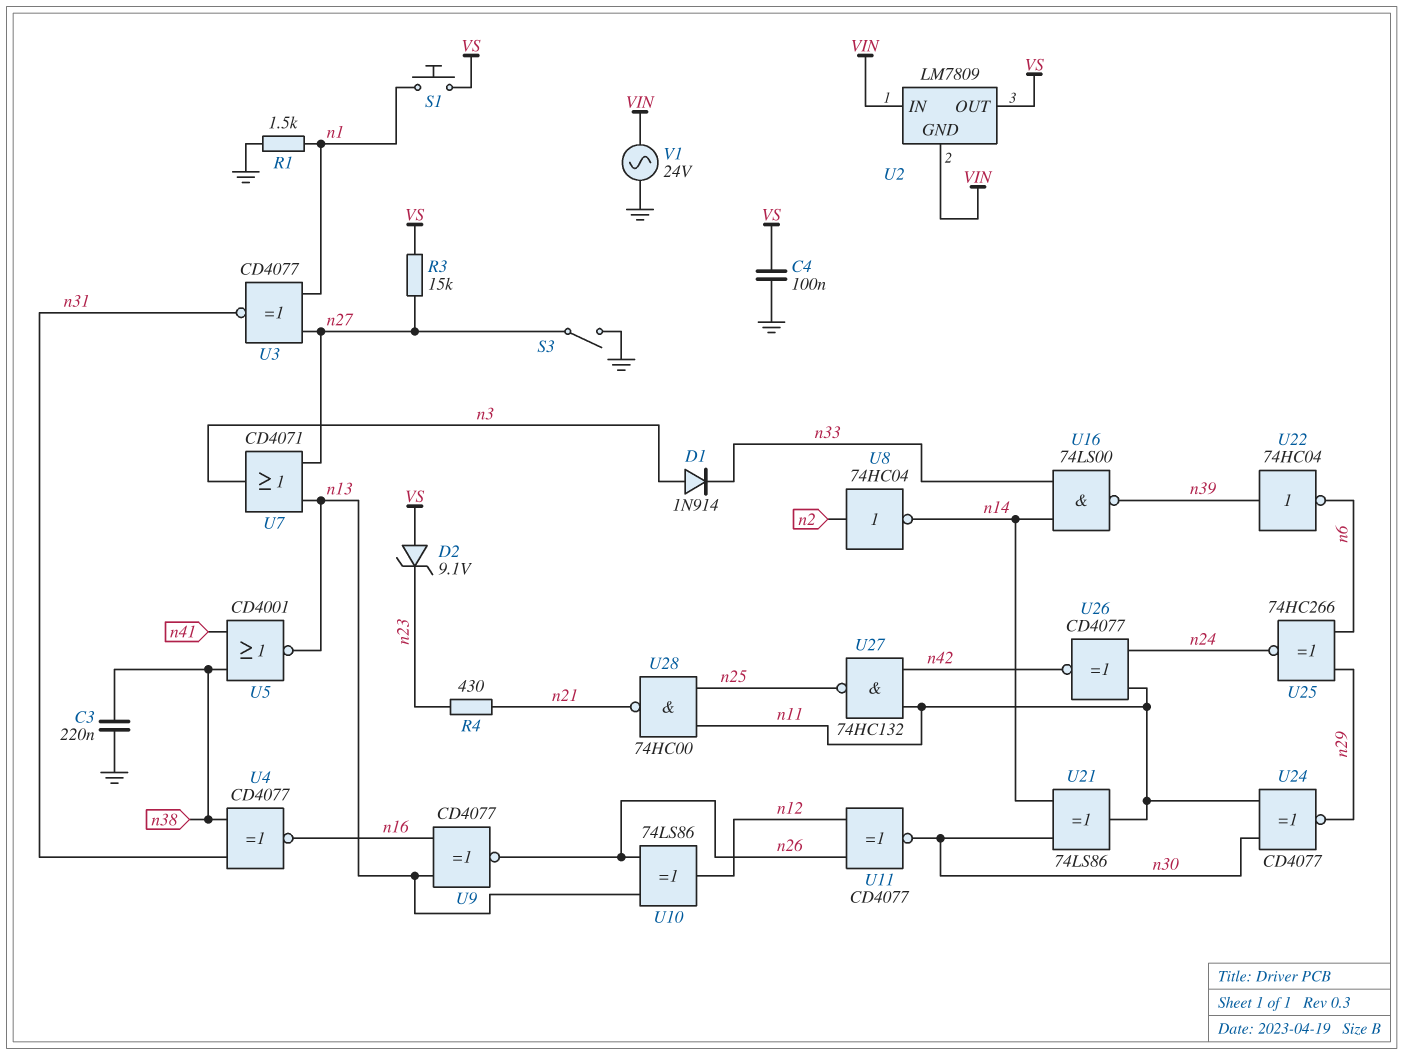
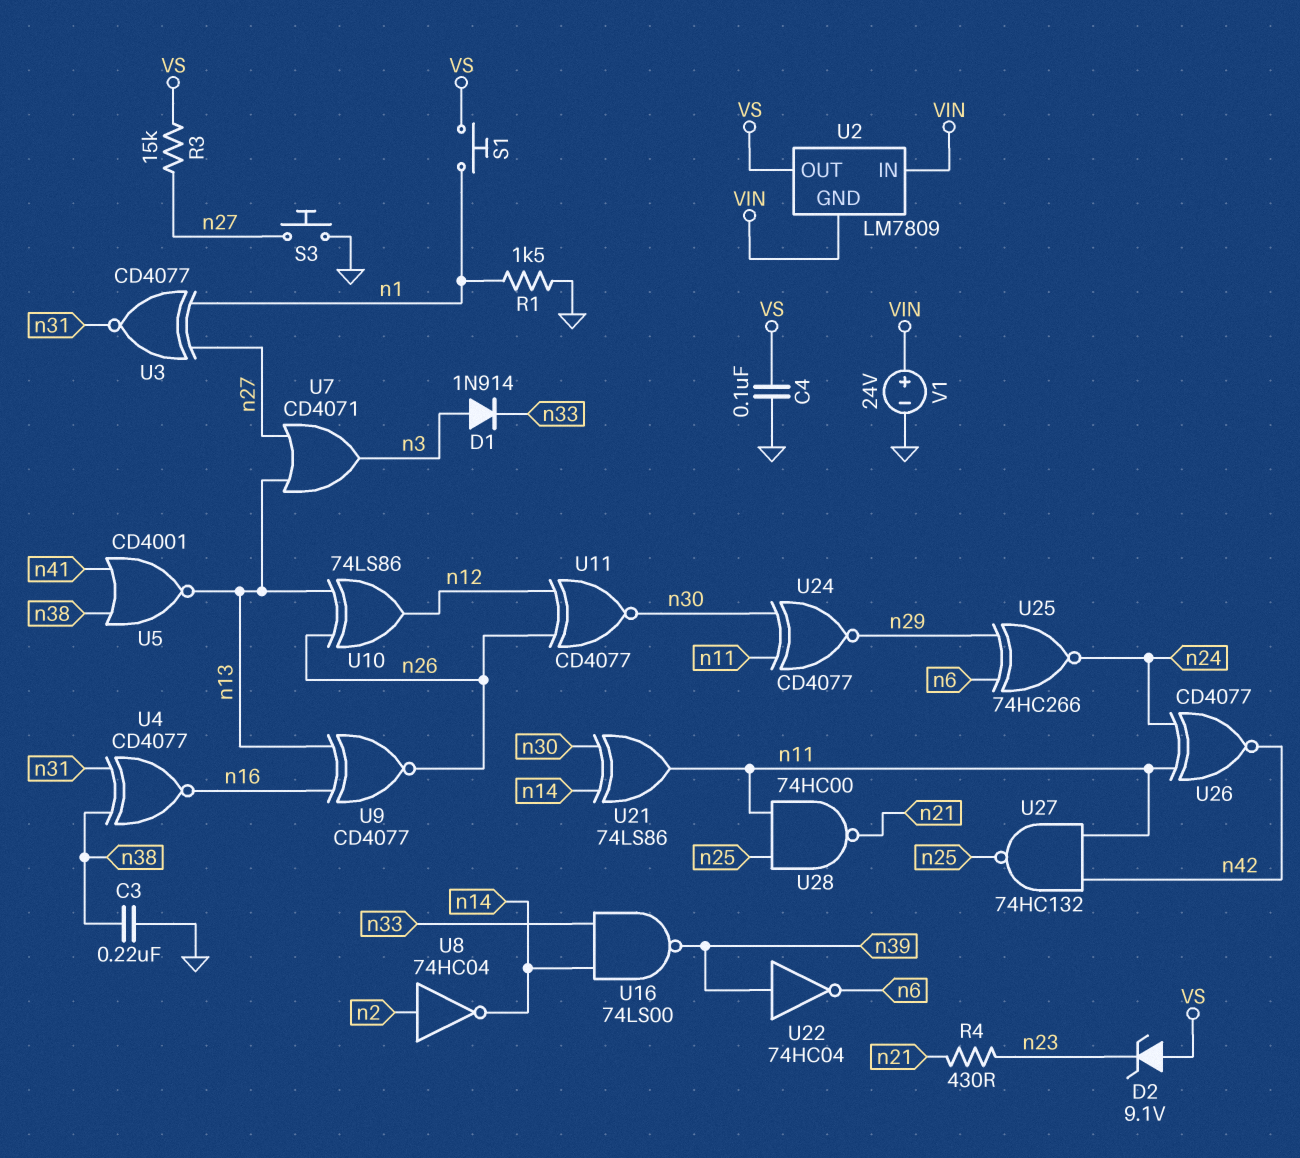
S3: switch (GND, n27) -> button (GND, n27)
V1: AC 24V (GND, VIN) -> 24V (plus VIN, minus GND)

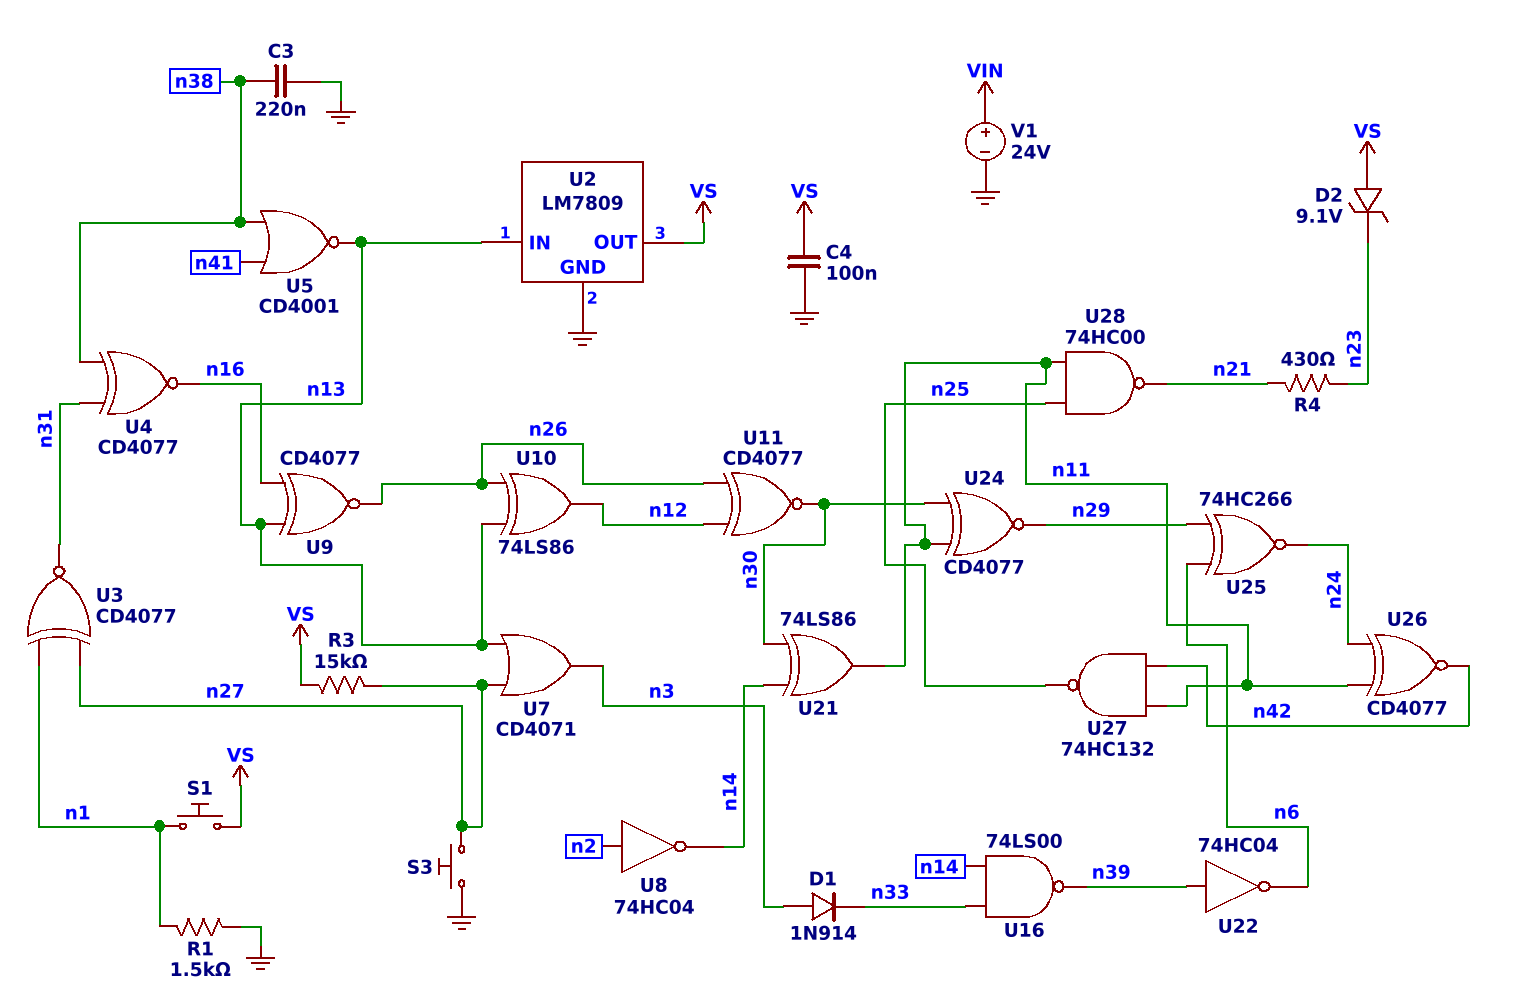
U2 pin GND: VIN -> GND
U2 pin IN: VIN -> n13

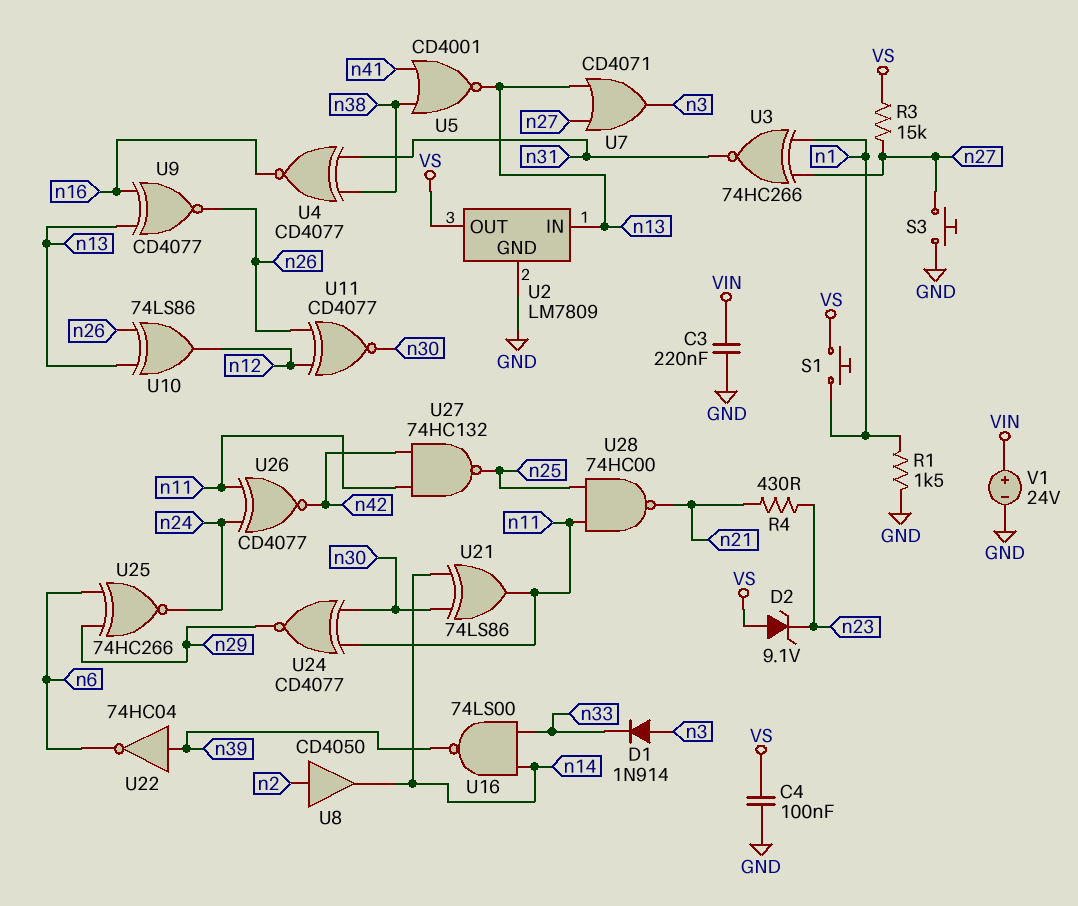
C3: 220nF (GND, n38) -> 220nF (GND, VIN)
U3: XNOR CD4077 (in n1, in n27, out n31) -> XNOR 74HC266 (in n1, in n27, out n31)
U8: NOT 74HC04 (in n2, out n14) -> buffer CD4050 (in n2, out n14)

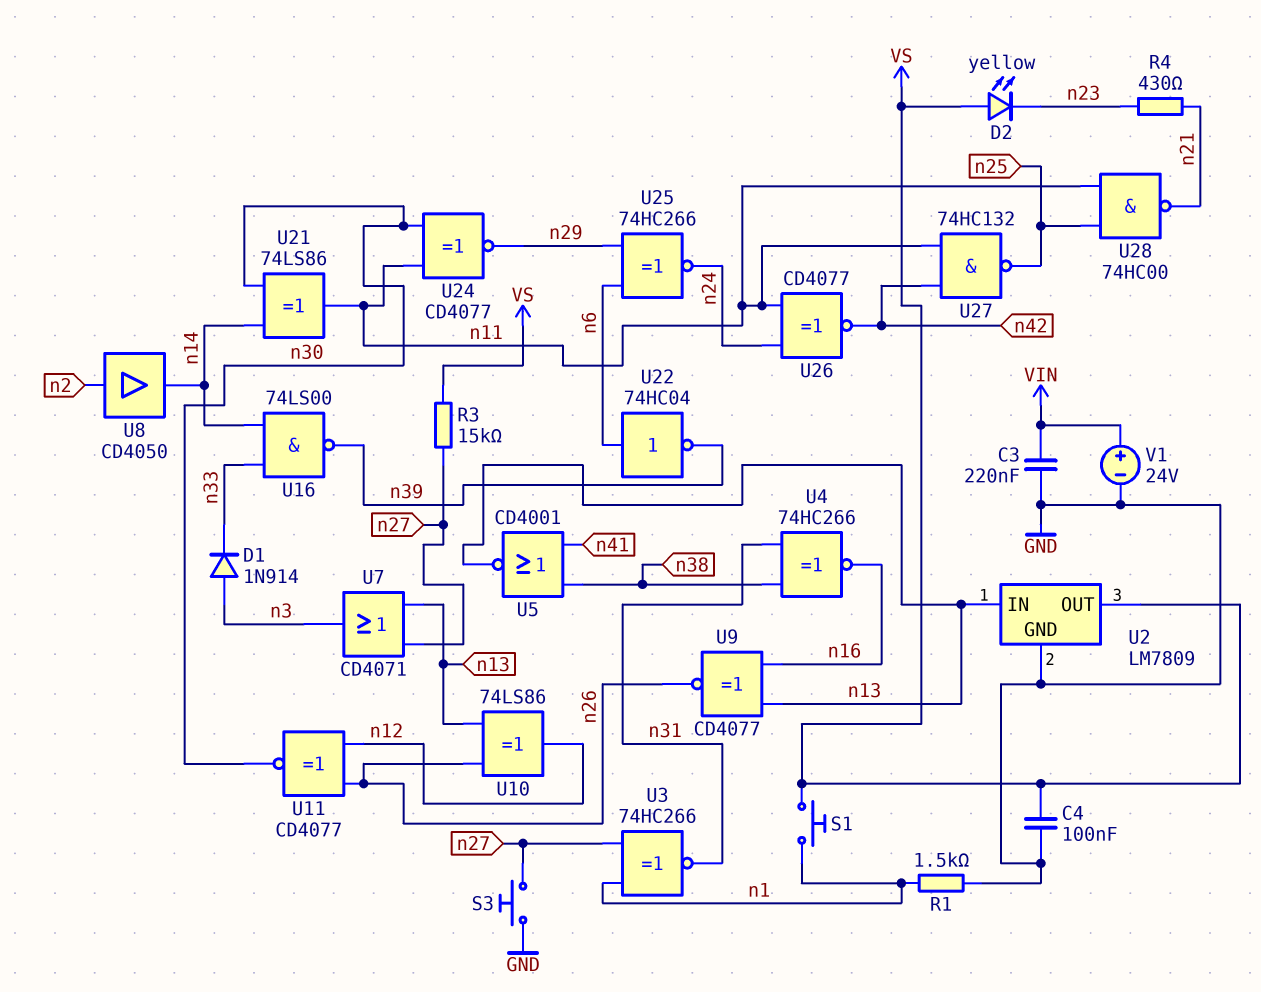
D2: zener 9.1V (A VS, K n23) -> LED yellow (A VS, K n23)
U4: XNOR CD4077 (in n31, in n38, out n16) -> XNOR 74HC266 (in n31, in n38, out n16)
U22: NOT 74HC04 (in n39, out n6) -> NOT 74HC04 (in n6, out n39)

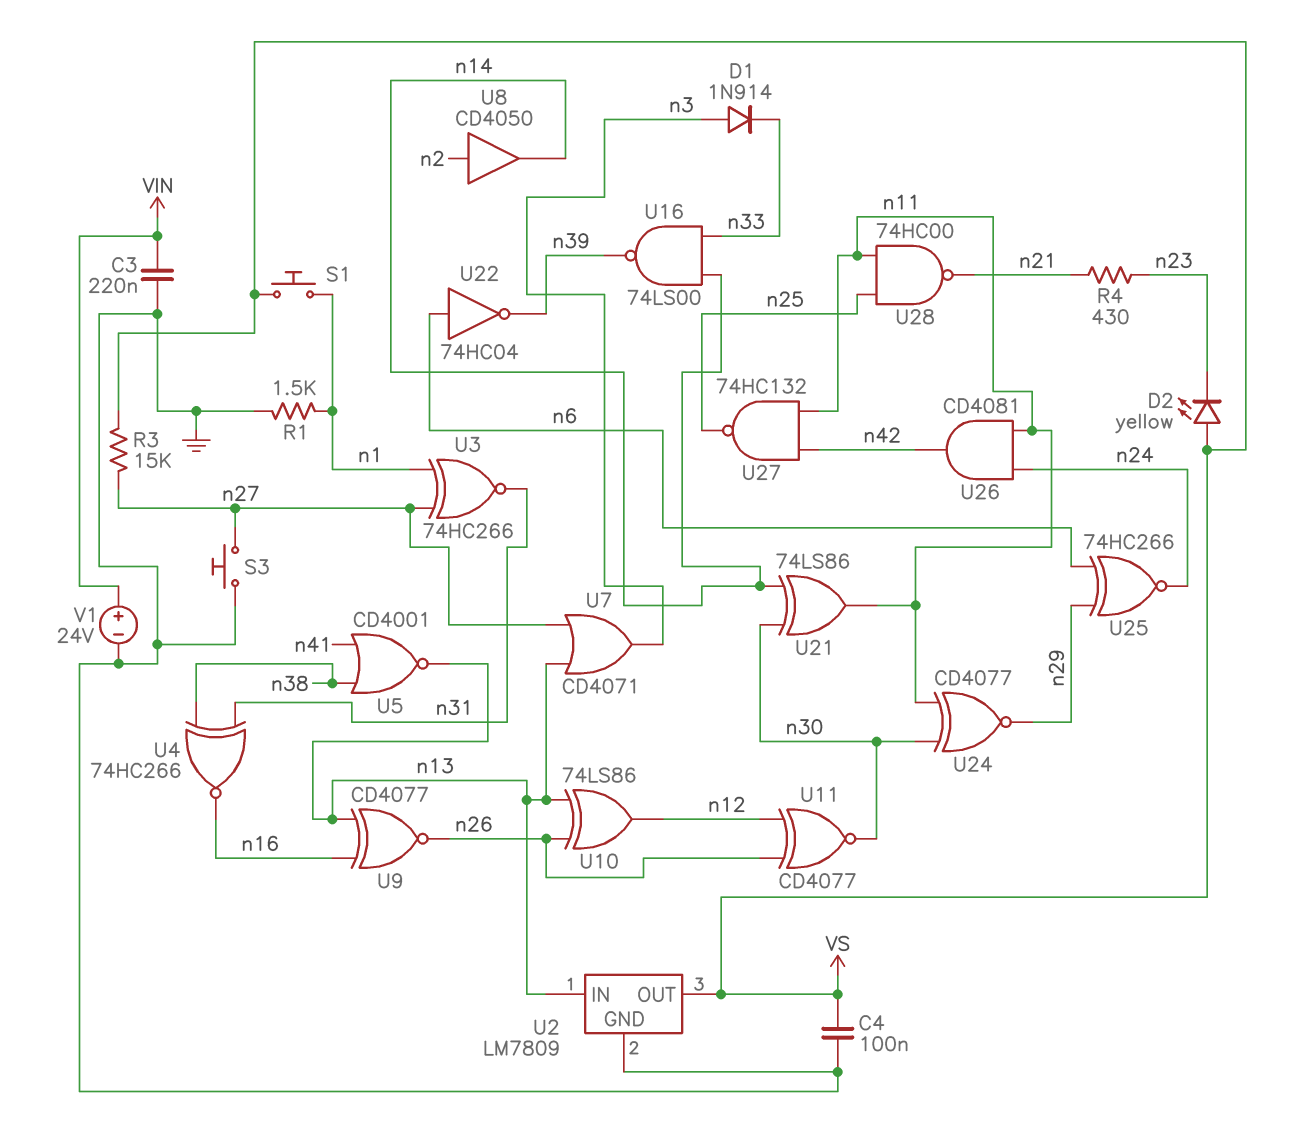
U26: XNOR CD4077 (in n11, in n24, out n42) -> AND CD4081 (in n11, in n24, out n42)

